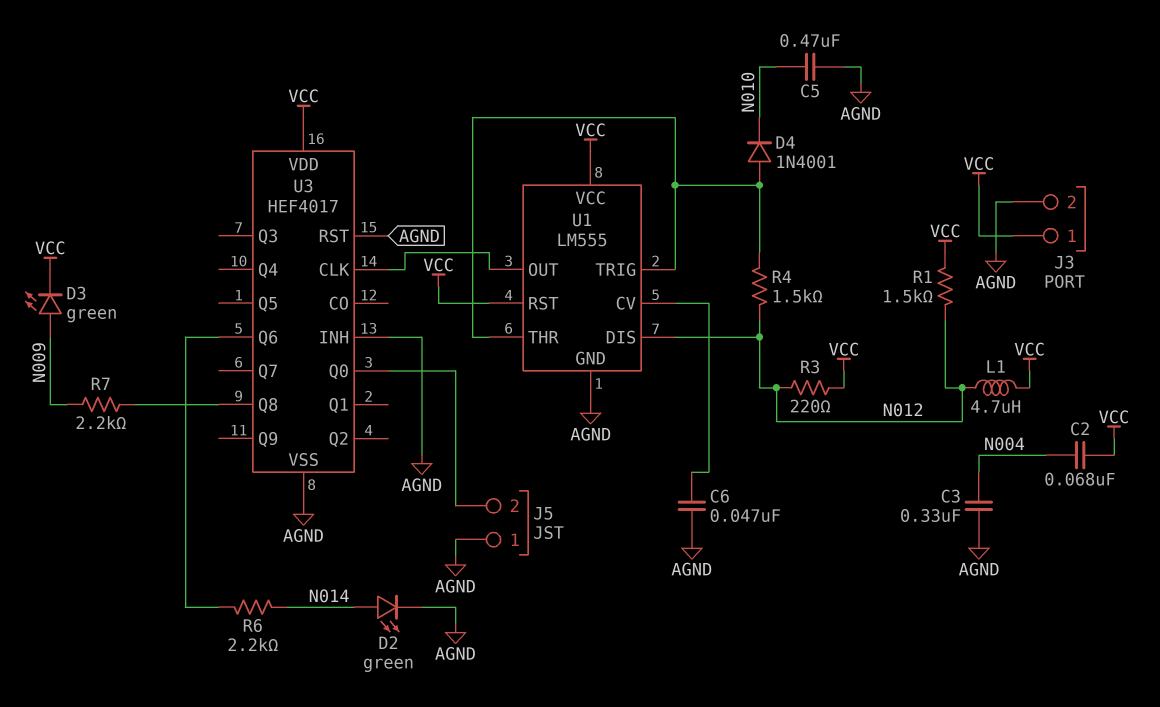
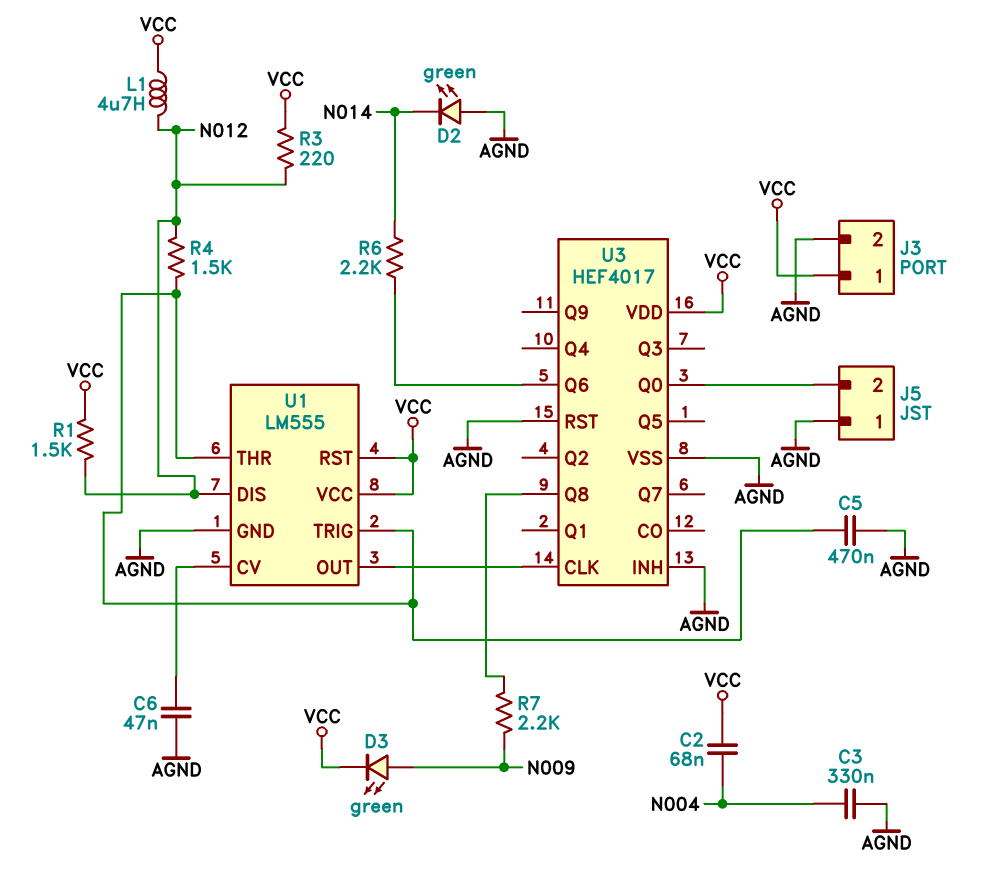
C5: 470nF (AGND, N010) -> 470nF (AGND, U1/THR)
D2: LED green (A N014, K AGND) -> LED green (A AGND, K N014)
D4: diode 1N4001 (A U1/THR, K N010) -> none

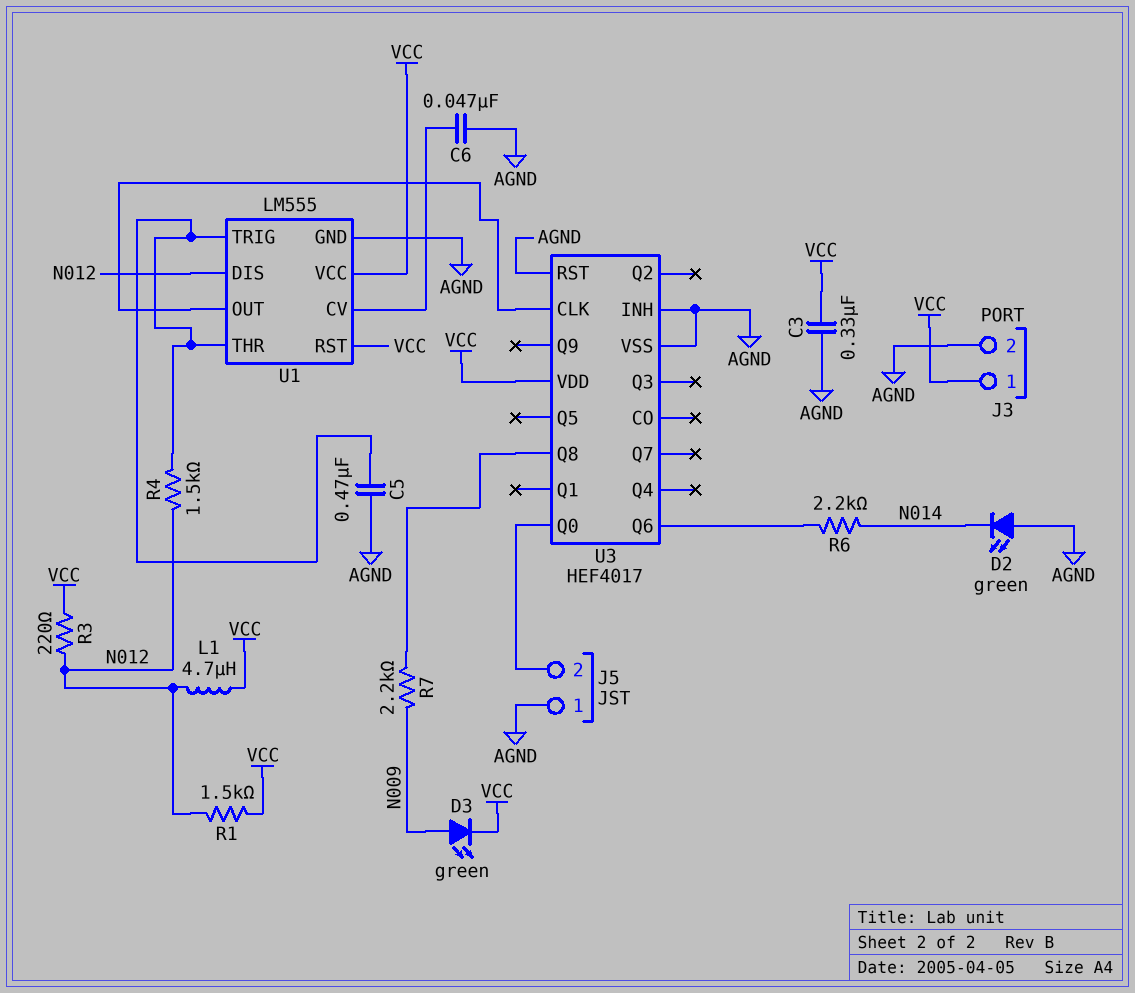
C2: 68nF (N004, VCC) -> none
C3: 330nF (AGND, N004) -> 330nF (AGND, VCC)

